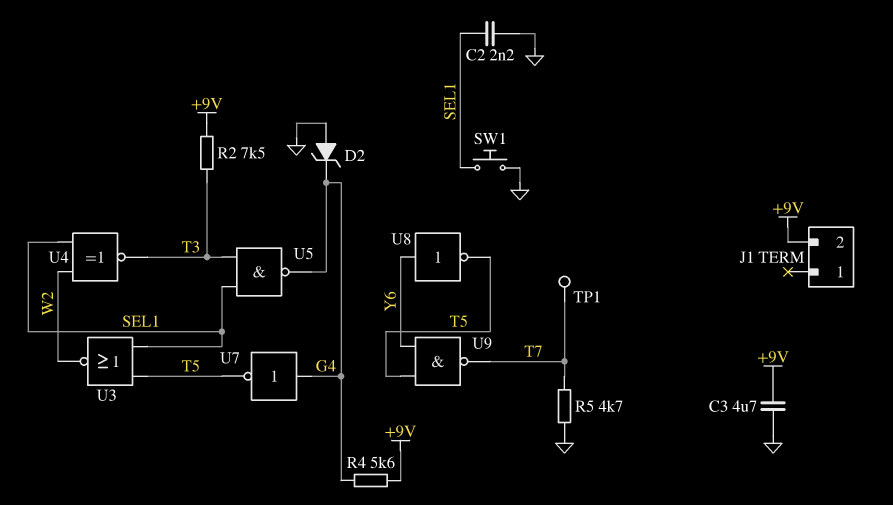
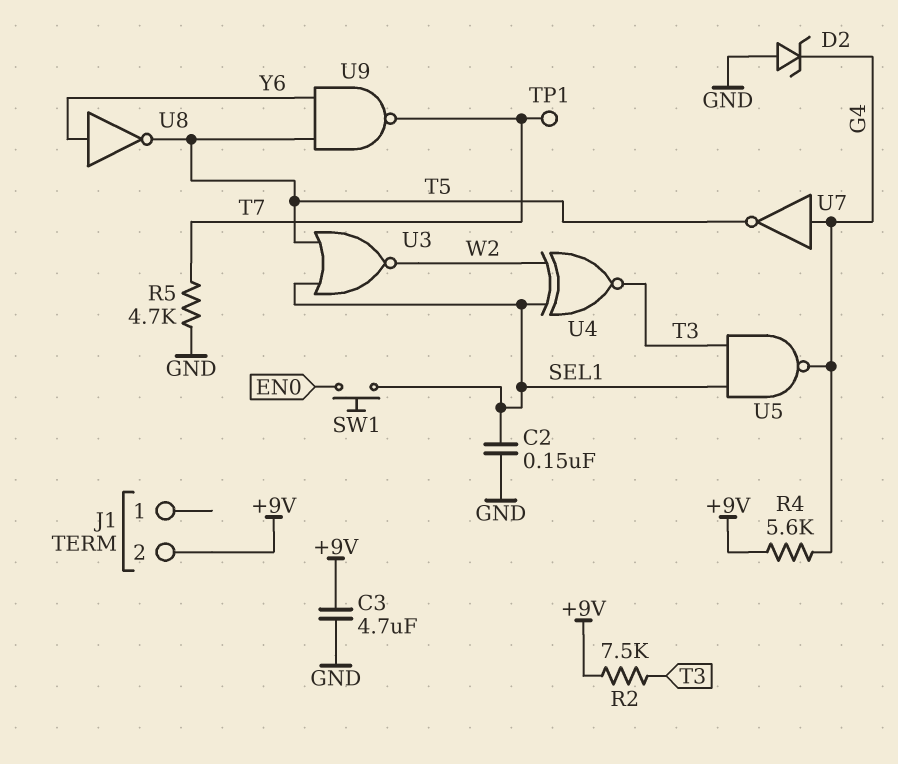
C2: 2.2nF (GND, SEL1) -> 150nF (GND, SEL1)
SW1: button (GND, SEL1) -> button (EN0, SEL1)

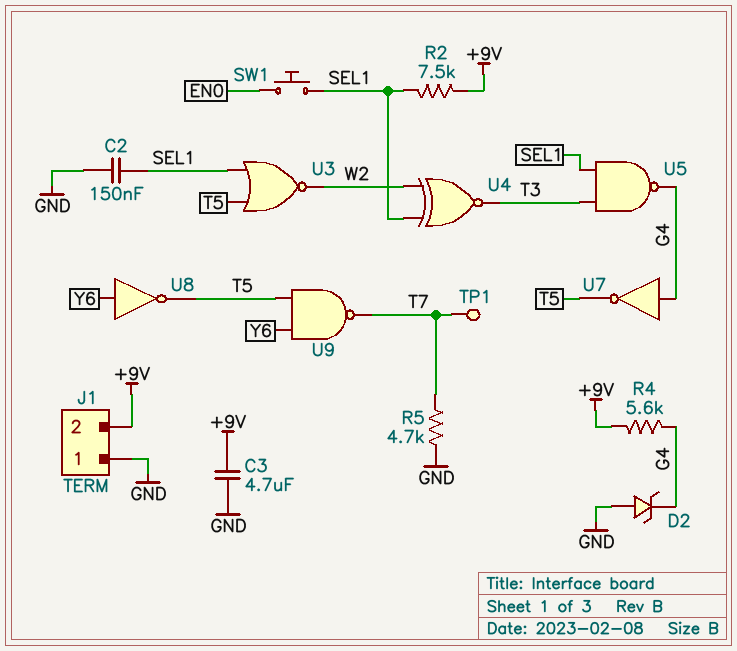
J1 pin 1: none -> GND
R2: 7.5k (+9V, T3) -> 7.5k (+9V, SEL1)

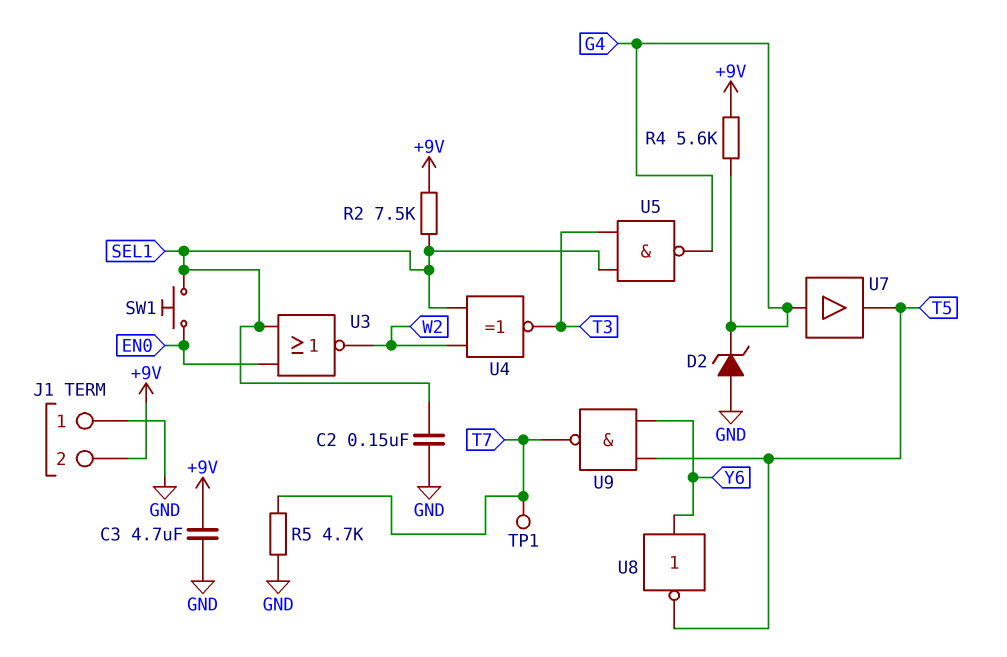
U3: NOR (in SEL1, in T5, out W2) -> NOR (in EN0, in SEL1, out W2)
U7: NOT (in G4, out T5) -> buffer (in G4, out T5)

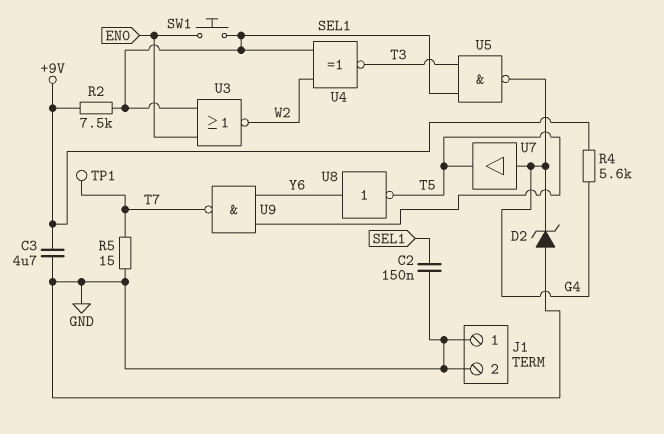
J1 pin 2: +9V -> GND
R5: 4.7k (GND, T7) -> 15 (GND, T7)

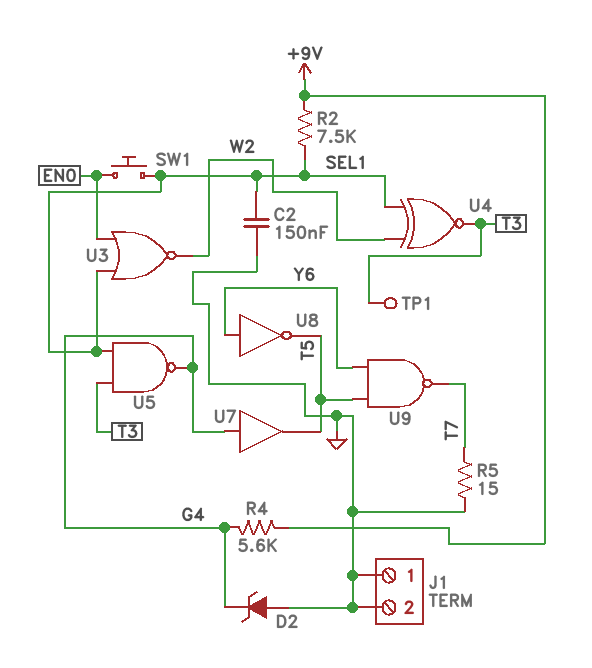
C3: 4.7uF (+9V, GND) -> none
TP1: test point (T7) -> test point (T3)

